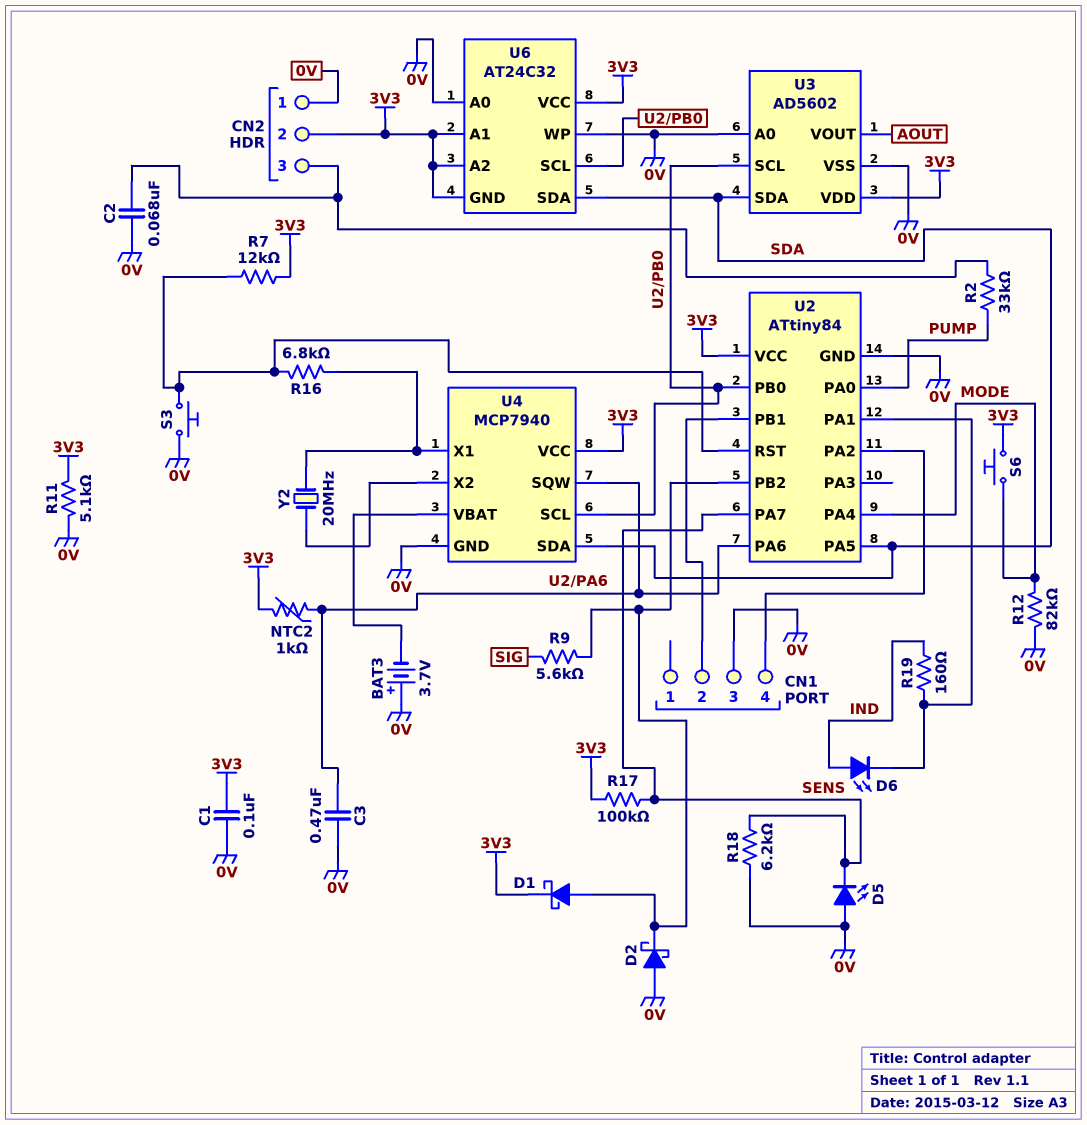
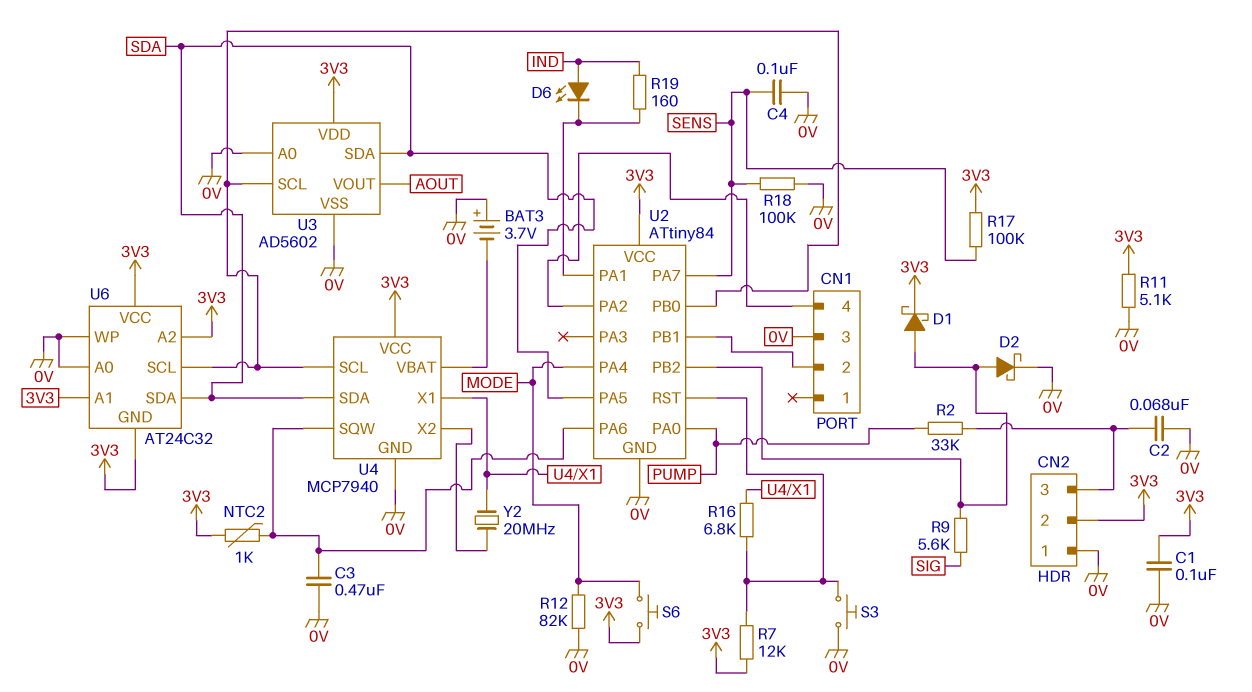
C4: none -> 100nF (0V, SENS)
D2: schottky (A 0V, K U2/PB2) -> schottky (A U2/PB2, K 0V)
D5: LED (A 0V, K SENS) -> none
R18: 6.2k (0V, SENS) -> 100k (0V, SENS)

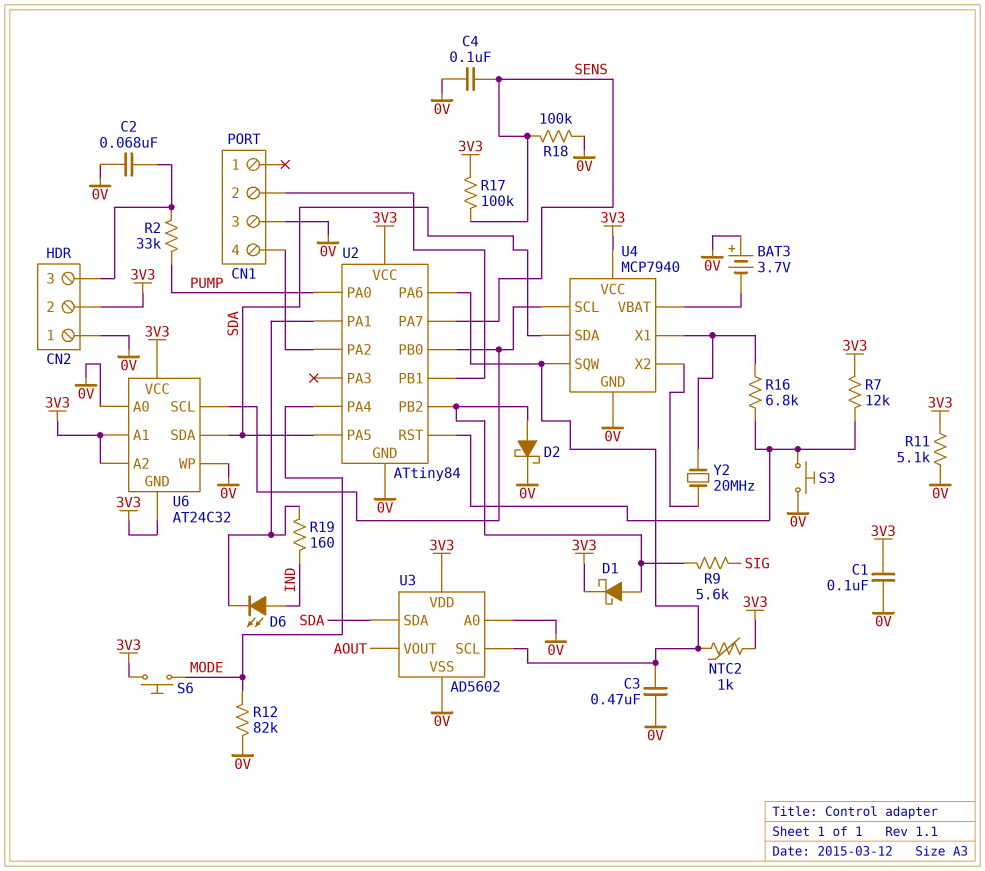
U3 pin SCL: U2/PB0 -> U2/PA6

